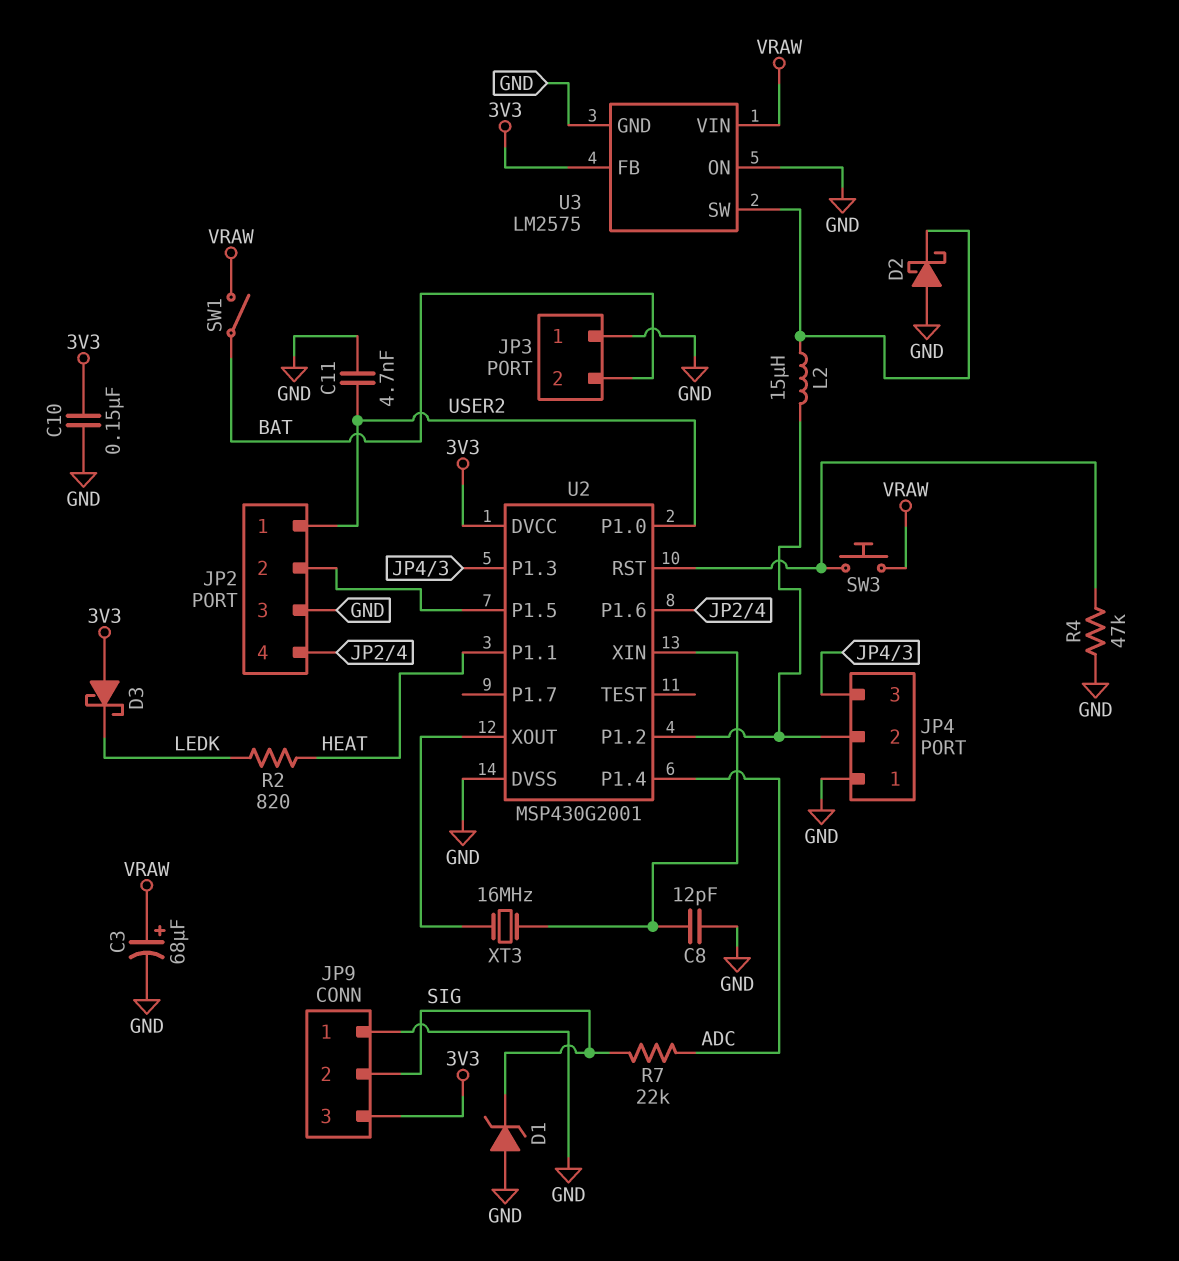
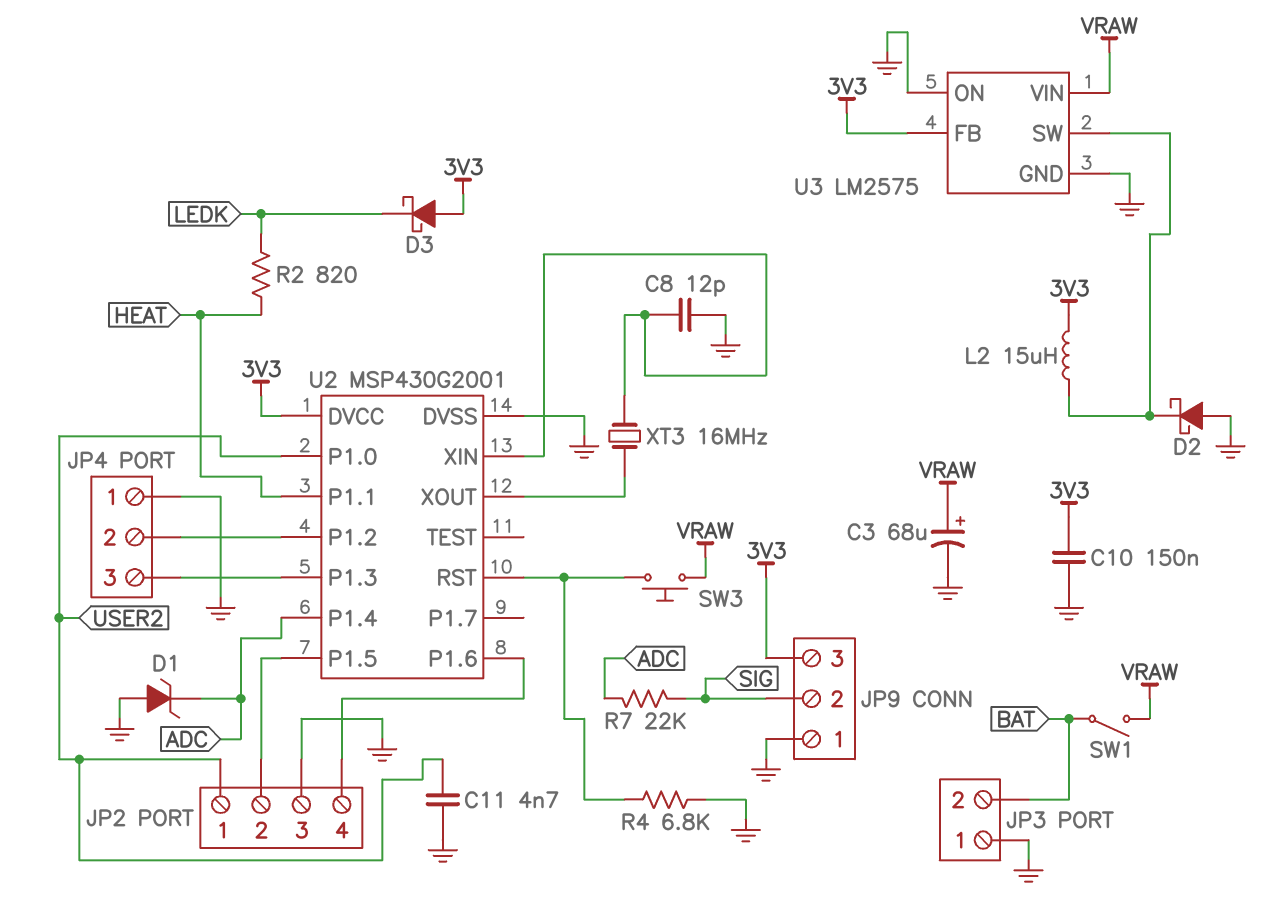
D1: zener (A GND, K SIG) -> zener (A GND, K ADC)
L2: 15uH (JP4/2, U3/SW) -> 15uH (3V3, U3/SW)
R4: 47k (GND, U2/RST) -> 6.8k (GND, U2/RST)

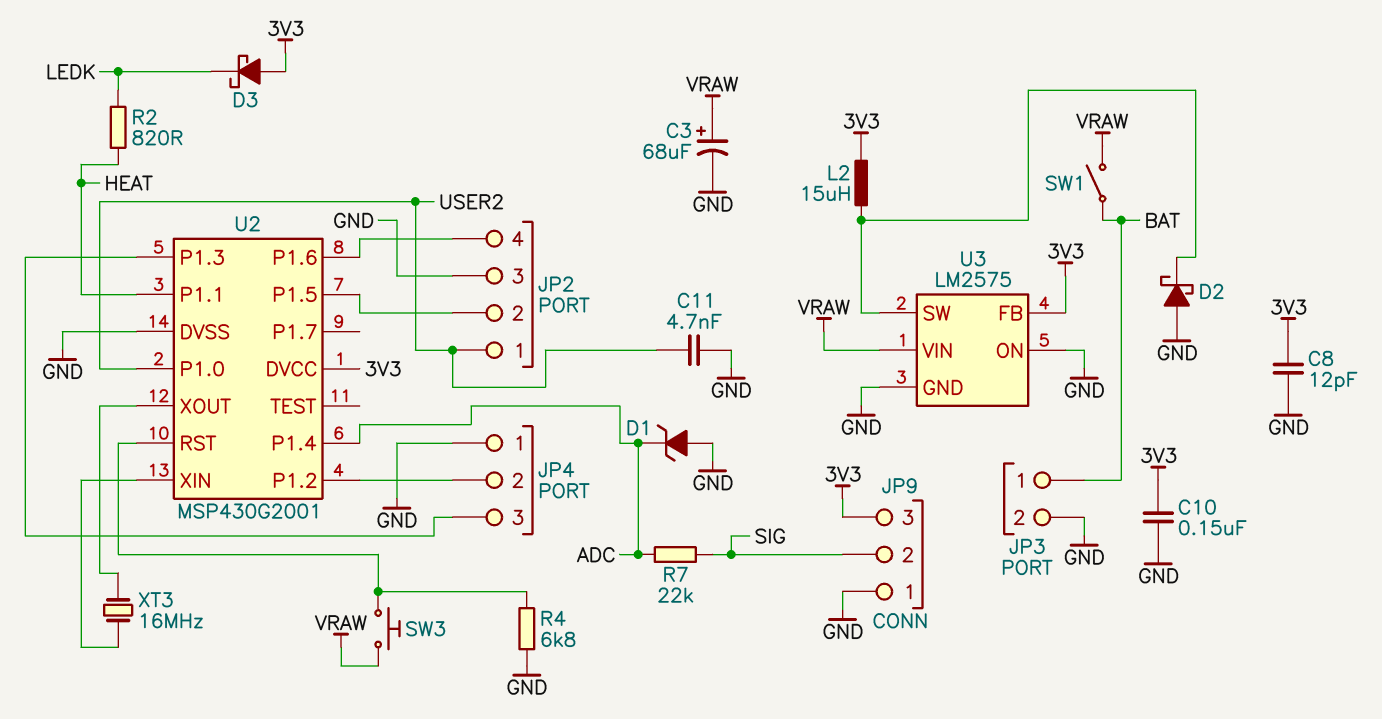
C8: 12pF (GND, U2/XIN) -> 12pF (3V3, GND)
JP3 pin 1: GND -> BAT
JP3 pin 2: BAT -> GND

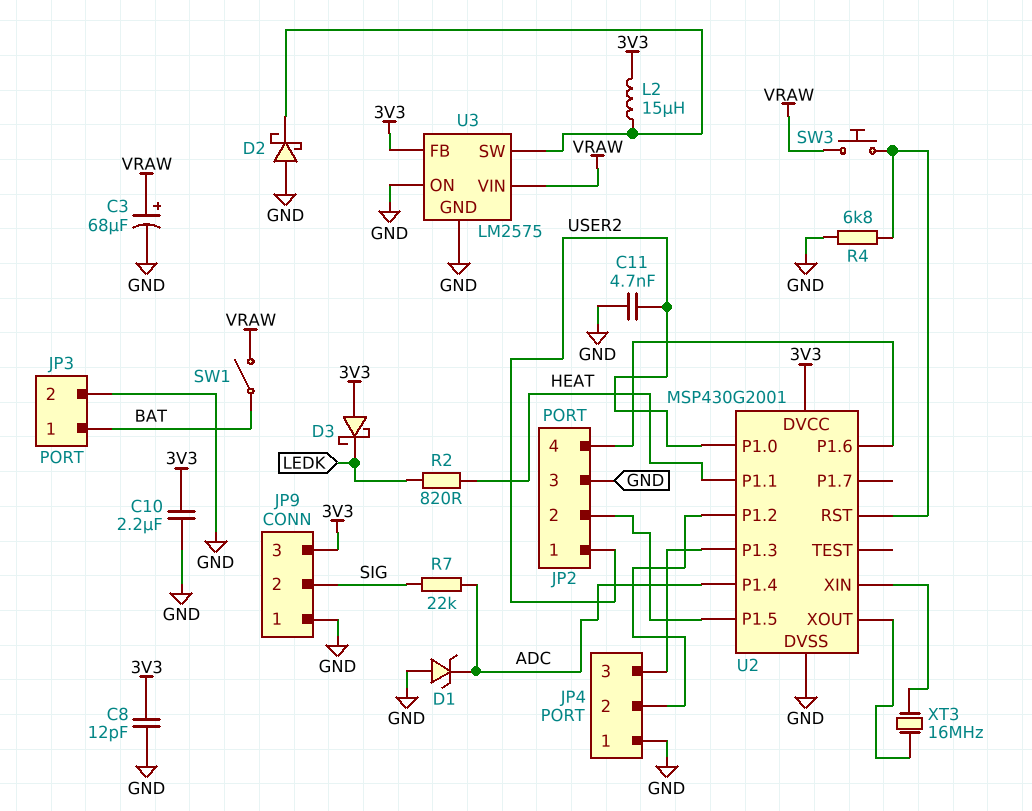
C10: 150nF (3V3, GND) -> 2.2uF (3V3, GND)

